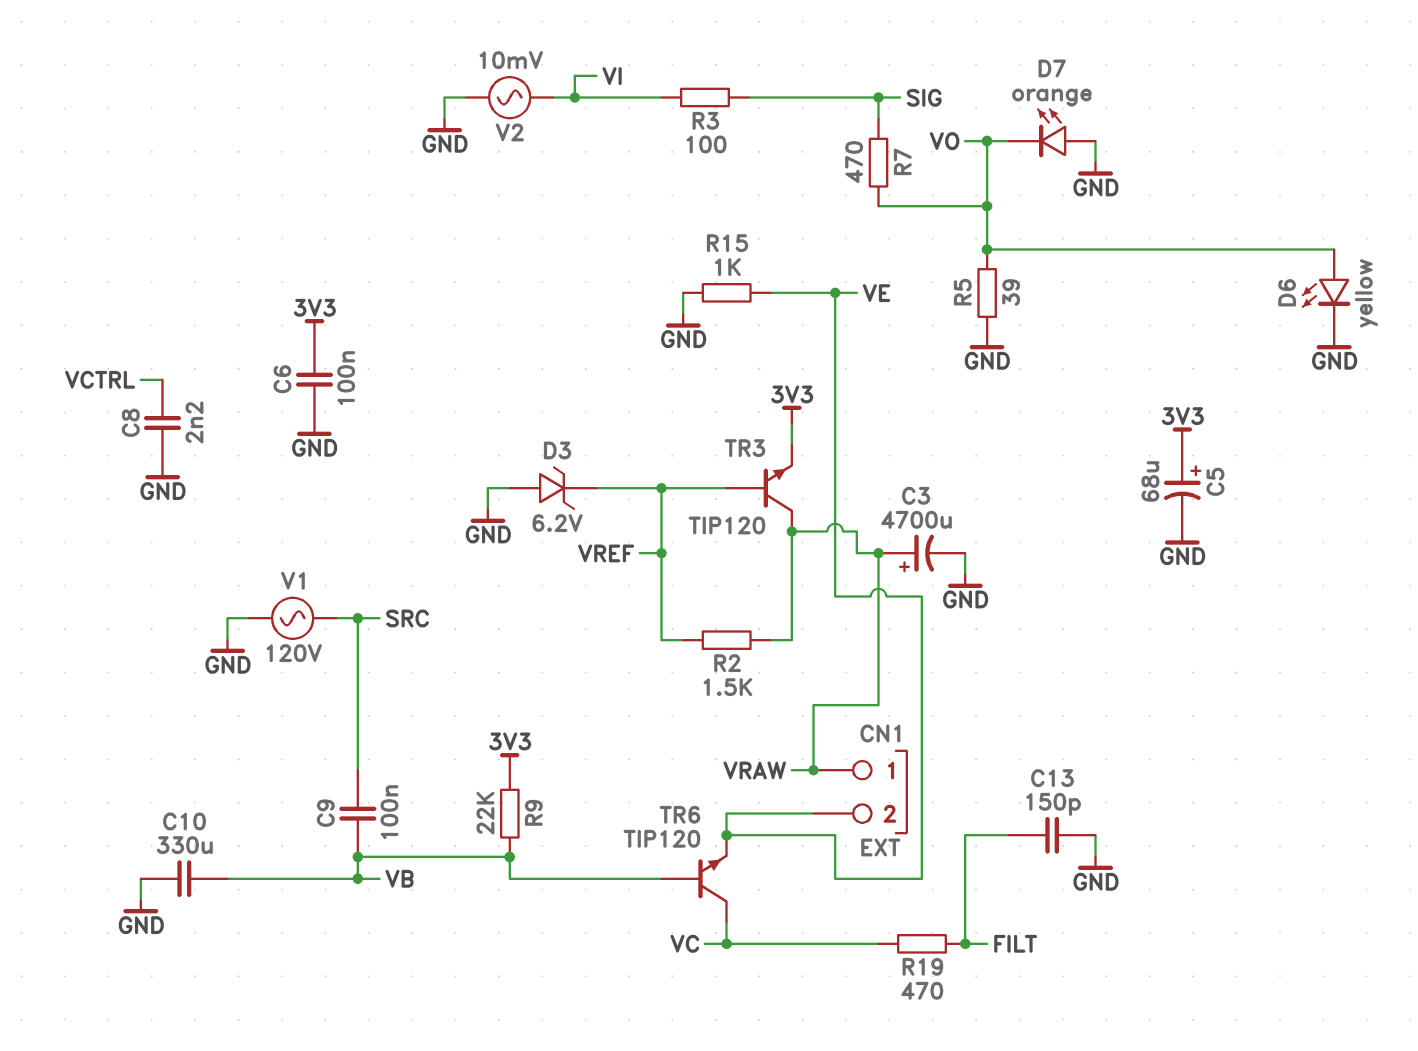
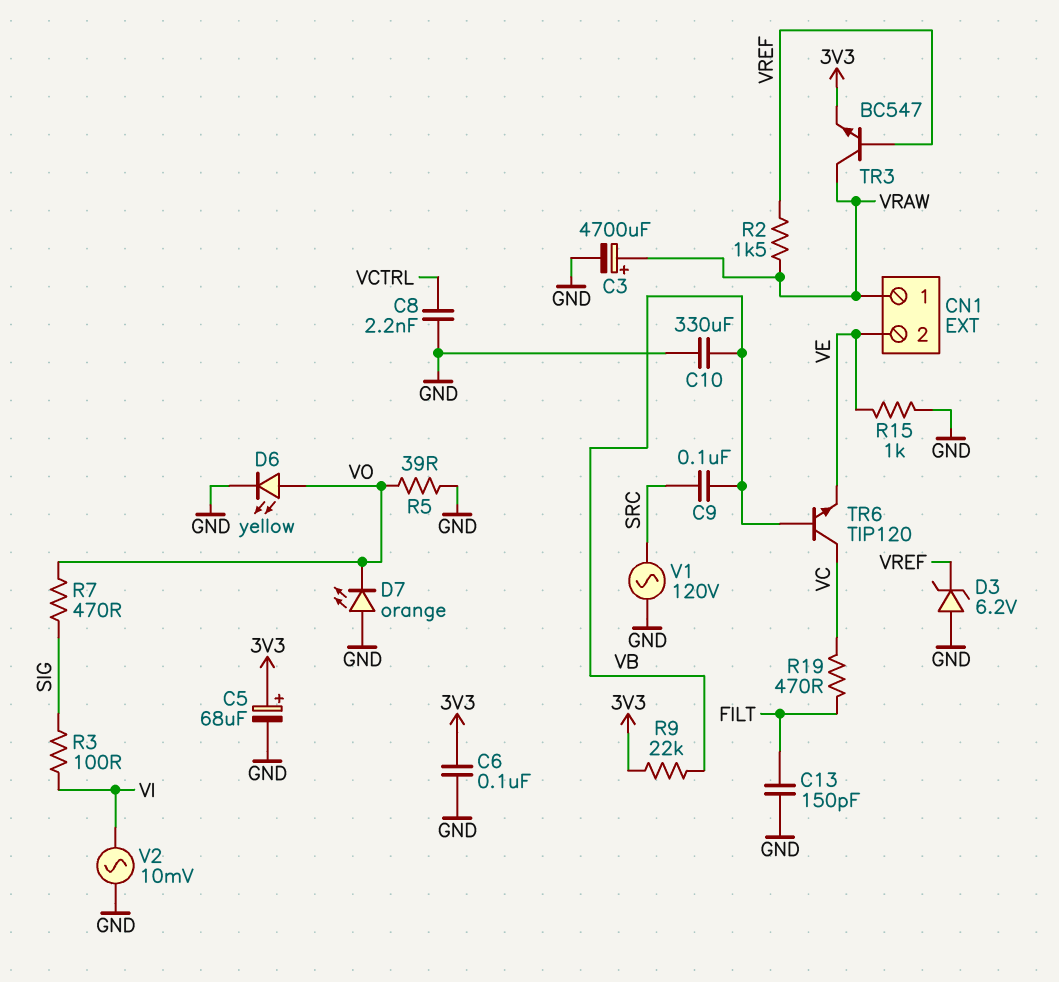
TR3: NPN TIP120 (B VREF, C VRAW, E 3V3) -> NPN BC547 (B VREF, C VRAW, E 3V3)

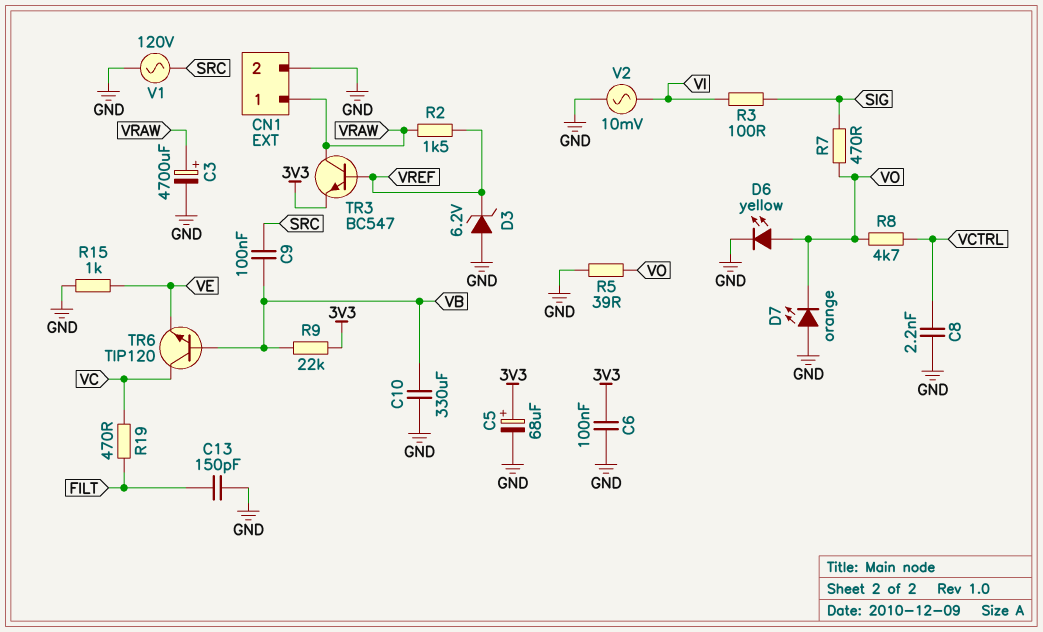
CN1 pin 2: VE -> GND
R8: none -> 4.7k (VCTRL, VO)

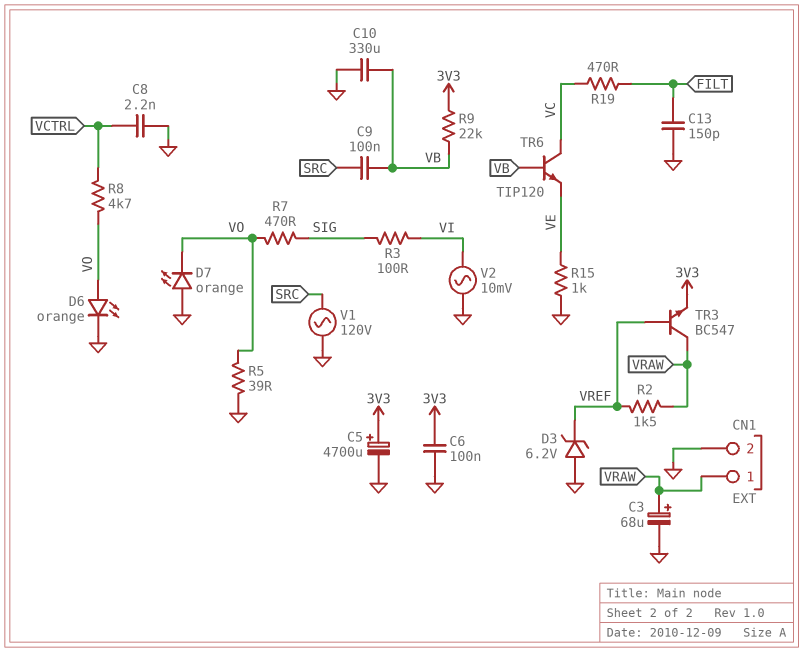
C3: 4700uF (plus VRAW, minus GND) -> 68uF (plus VRAW, minus GND)
C5: 68uF (plus 3V3, minus GND) -> 4700uF (plus 3V3, minus GND)
D6: LED yellow (A VO, K GND) -> LED orange (A VO, K GND)

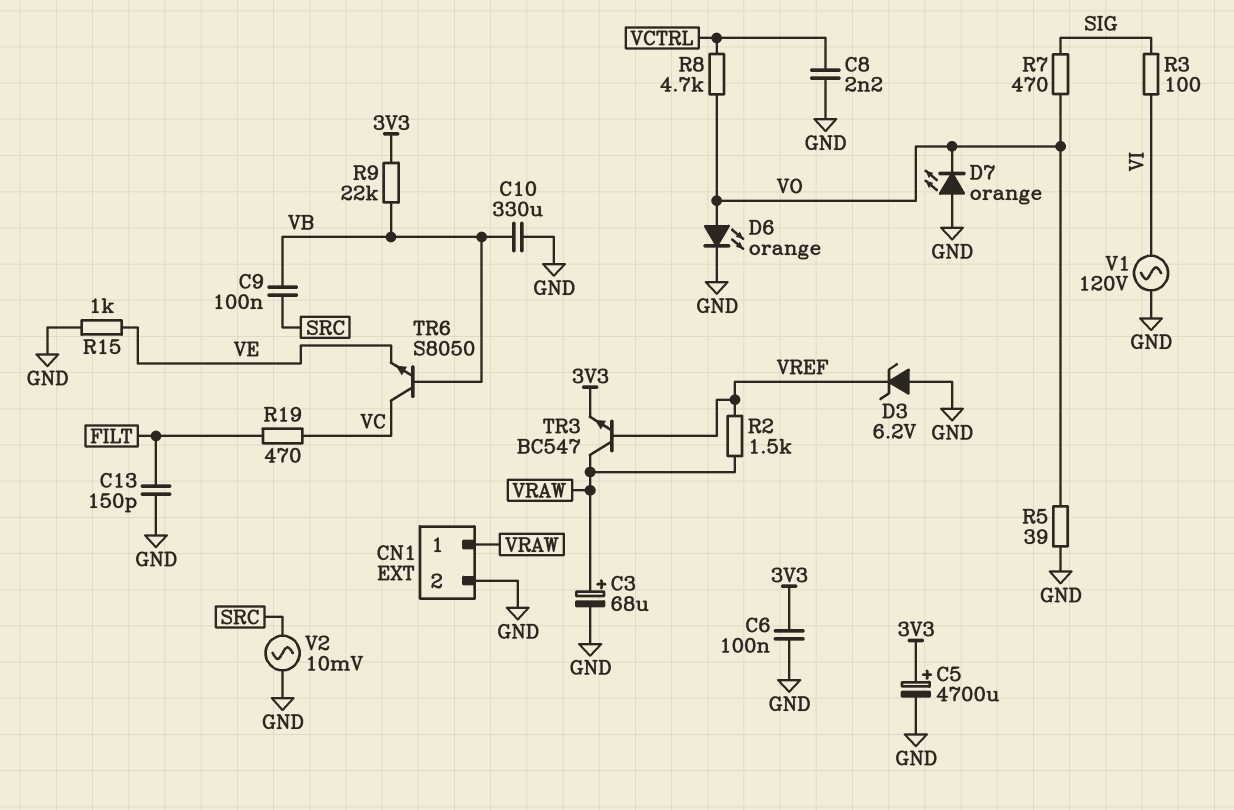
TR6: NPN TIP120 (B VB, C VC, E VE) -> NPN S8050 (B VB, C VC, E VE)
V1: AC 120V (GND, SRC) -> AC 120V (GND, VI)
V2: AC 10mV (GND, VI) -> AC 10mV (GND, SRC)

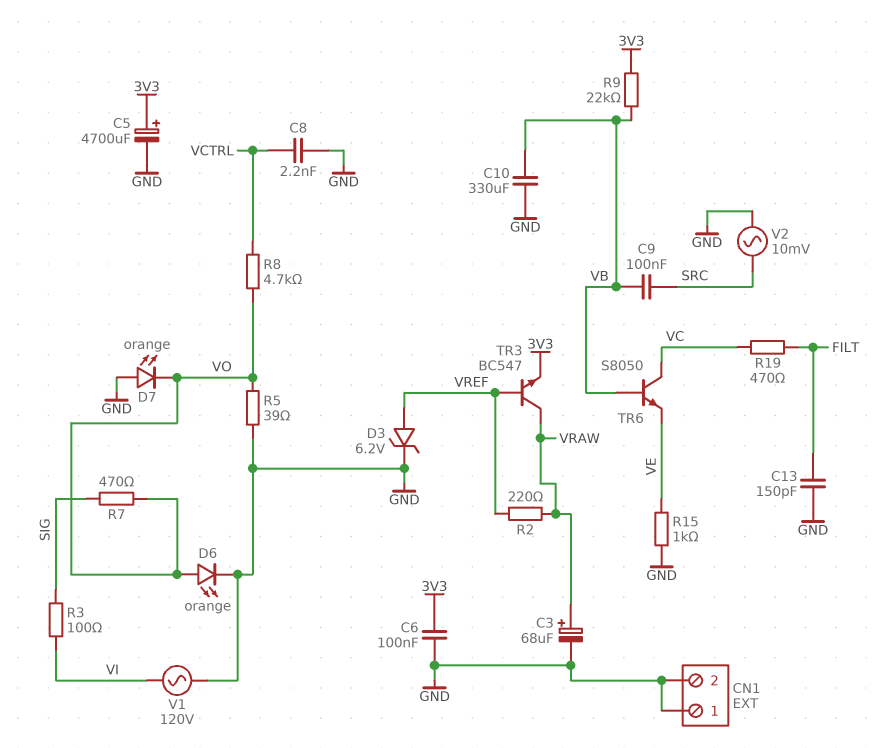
CN1 pin 1: VRAW -> GND
D3: zener 6.2V (A GND, K VREF) -> zener 6.2V (A VREF, K GND)
R2: 1.5k (VRAW, VREF) -> 220 (VRAW, VREF)

